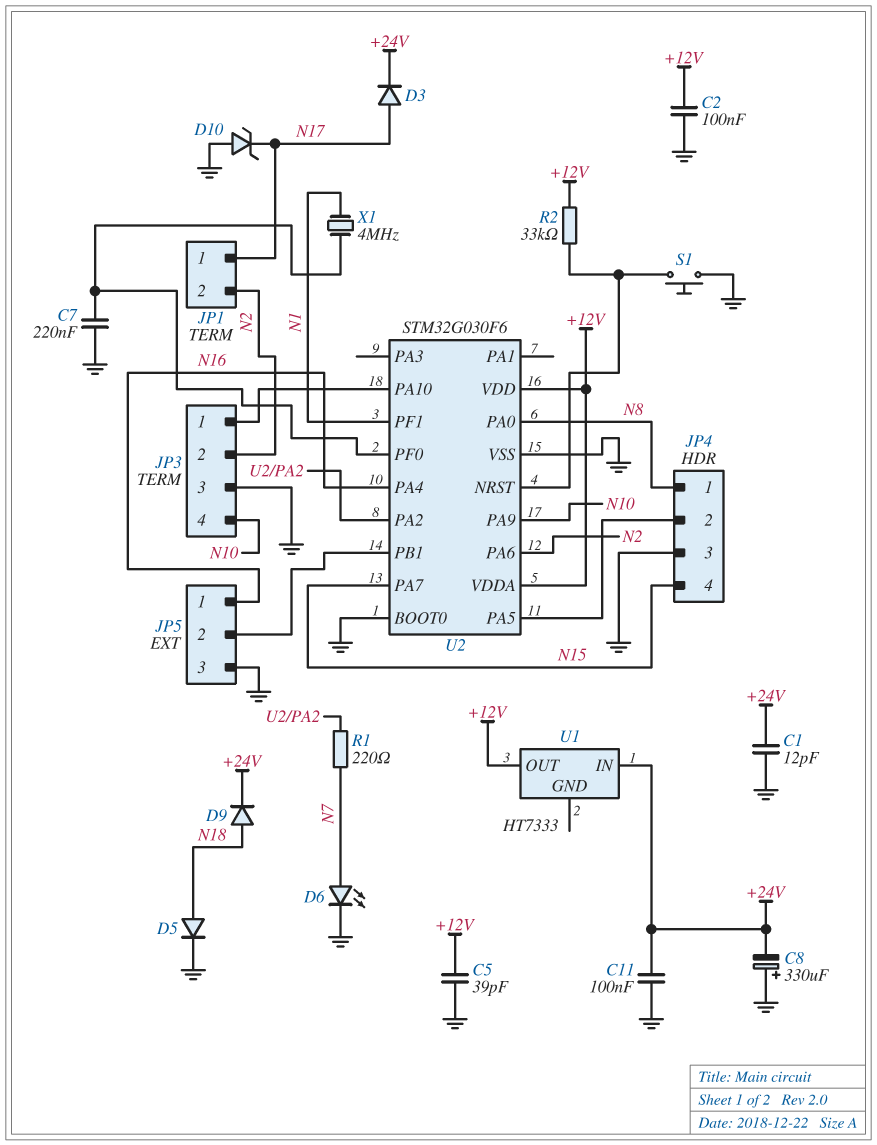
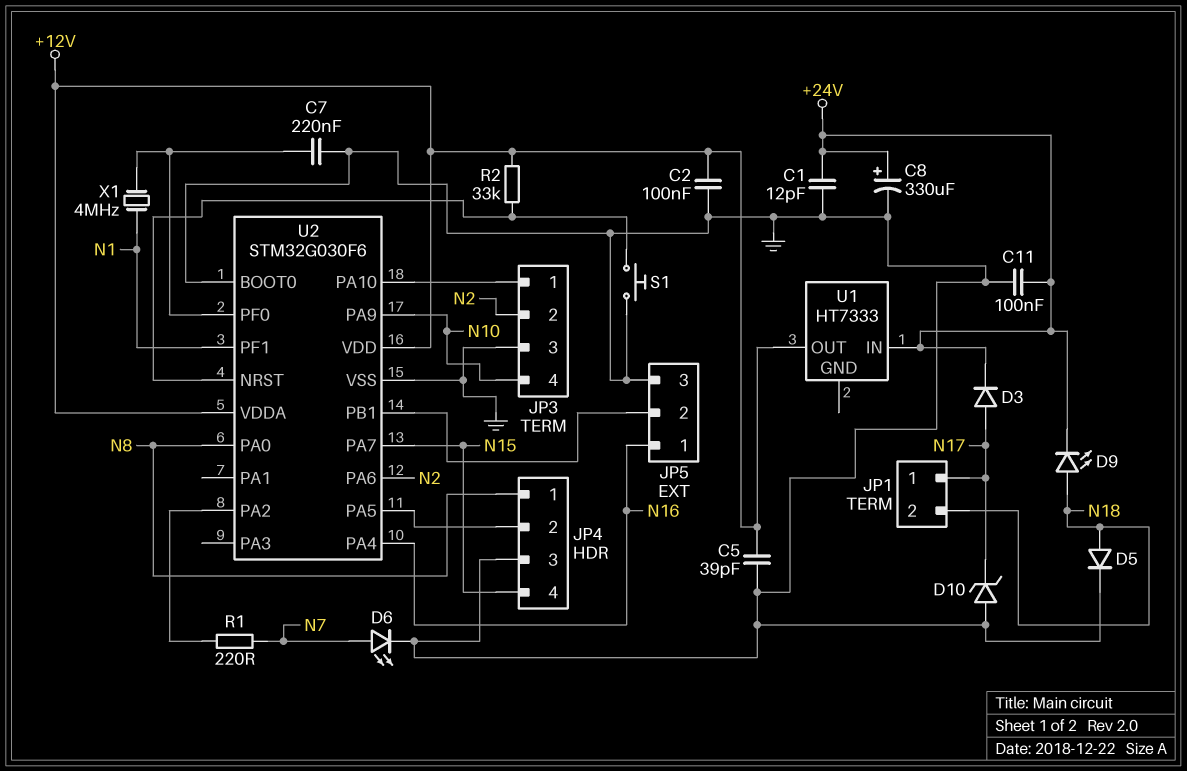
C8: 330uF (plus GND, minus +24V) -> 330uF (plus +24V, minus GND)
D9: diode (A N18, K +24V) -> LED (A N18, K +24V)
JP1 pin 2: N2 -> N18

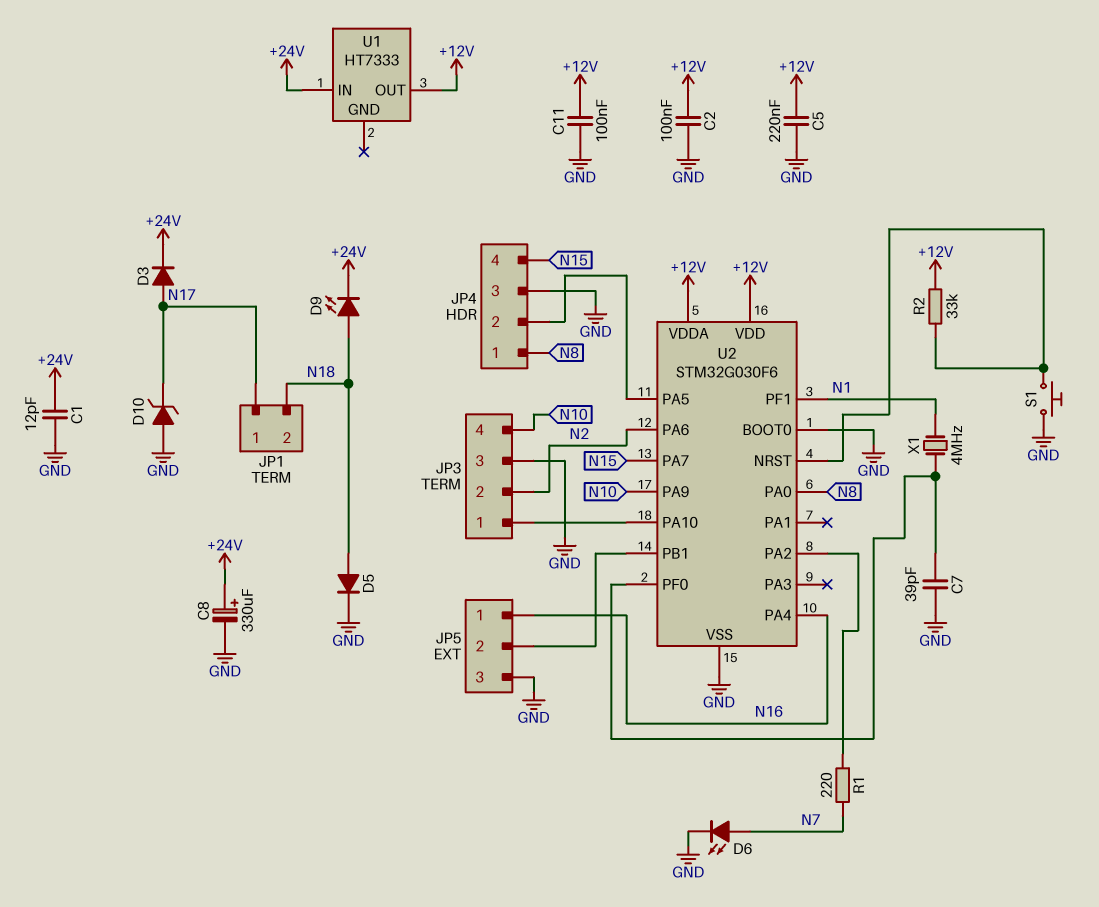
C5: 39pF (+12V, GND) -> 220nF (+12V, GND)
C7: 220nF (GND, U2/PF0) -> 39pF (GND, U2/PF0)
C11: 100nF (+24V, GND) -> 100nF (+12V, GND)

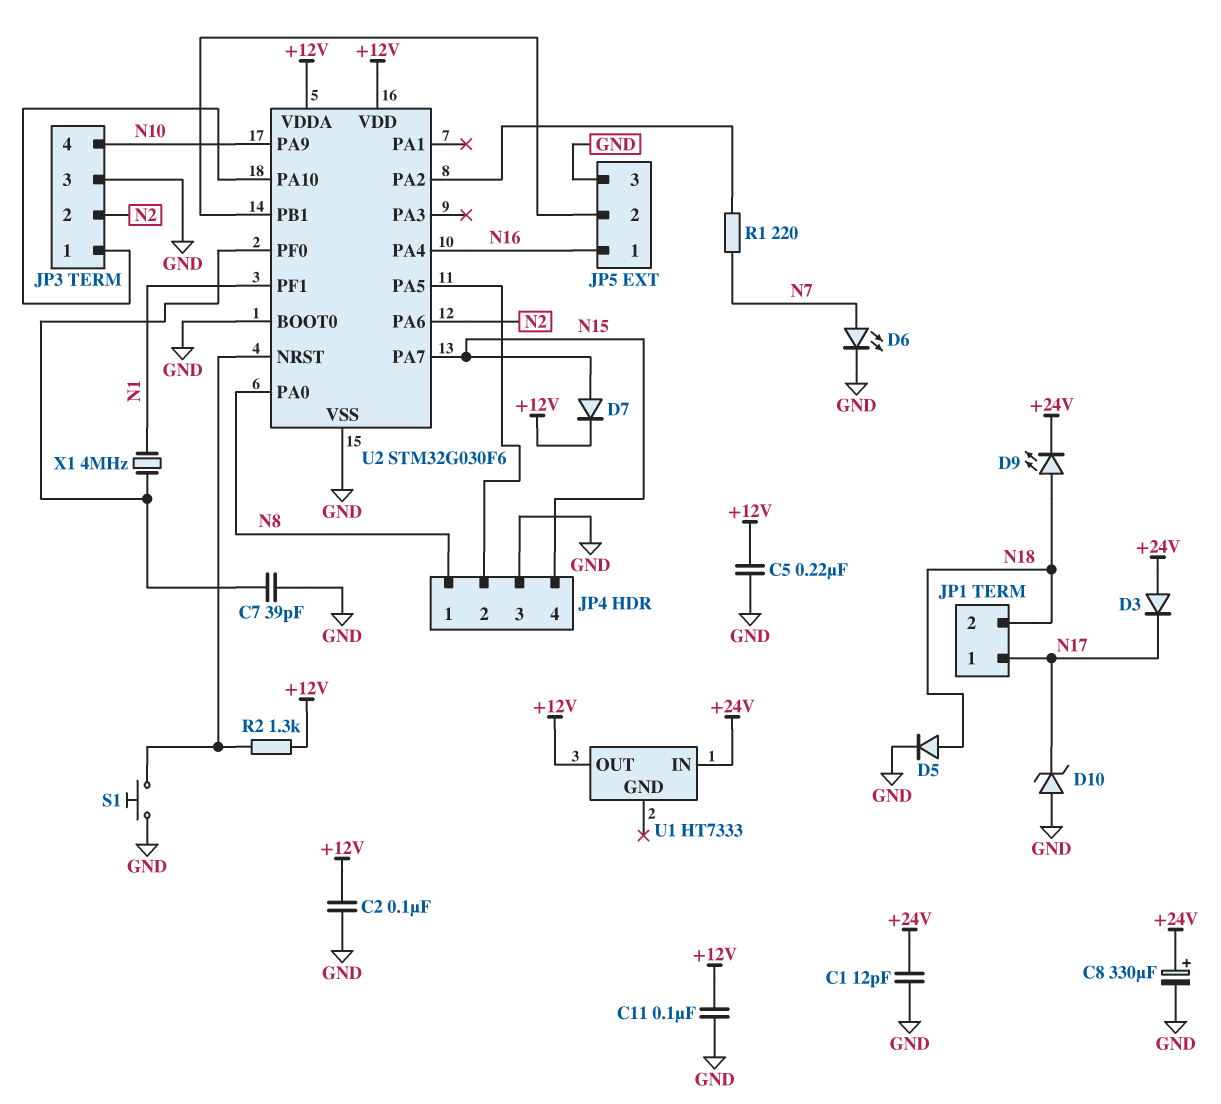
D3: diode (A N17, K +24V) -> diode (A +24V, K N17)
D7: none -> diode (A N15, K +12V)
R2: 33k (+12V, U2/NRST) -> 1.3k (+12V, U2/NRST)

